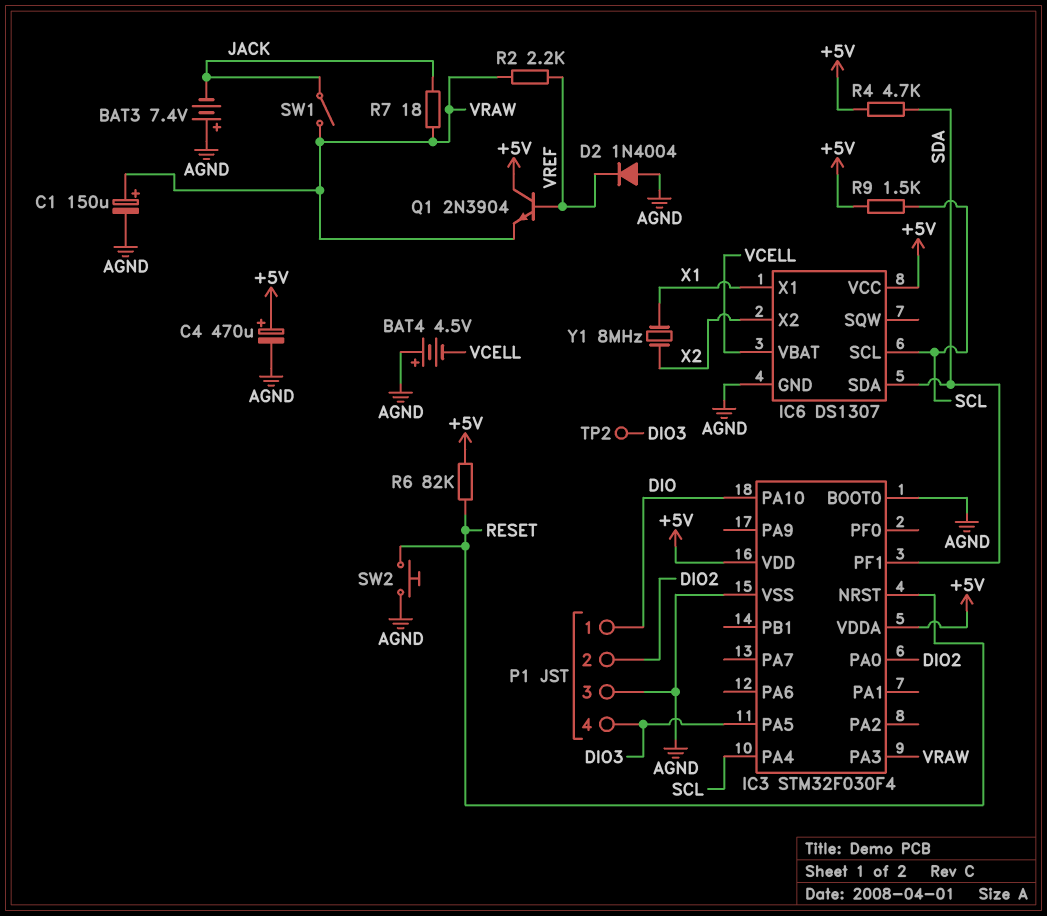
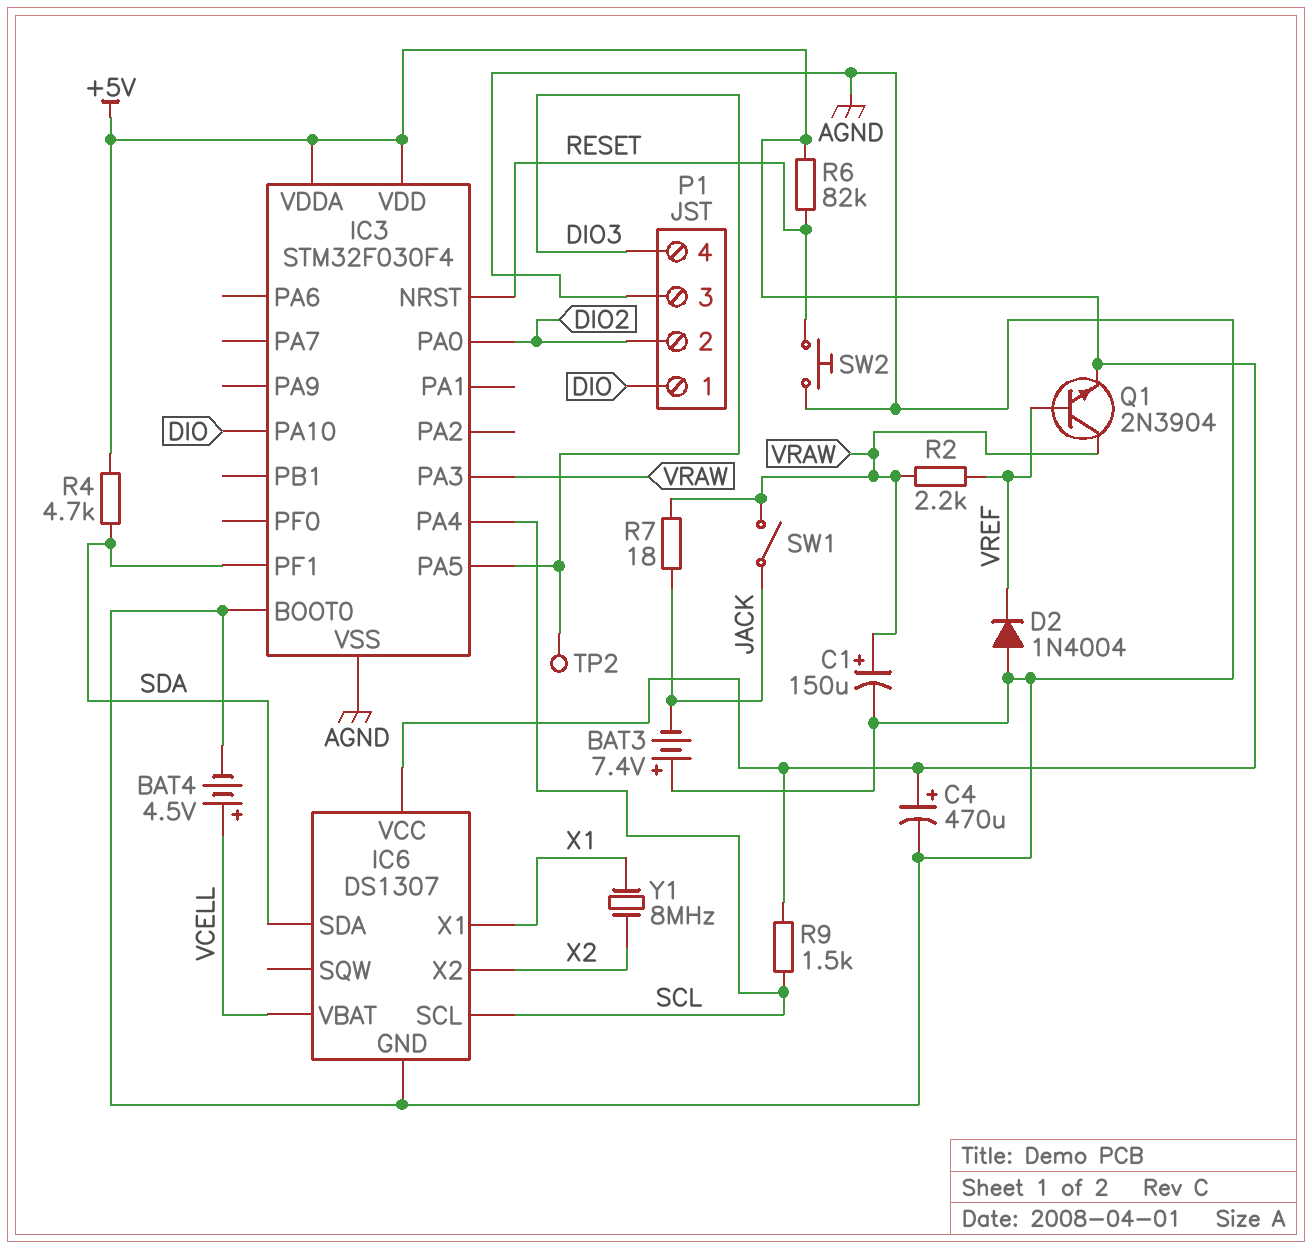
BAT4: 4.5V (plus AGND, minus VCELL) -> 4.5V (plus VCELL, minus AGND)
Q1: NPN 2N3904 (B VREF, C +5V, E VRAW) -> NPN 2N3904 (B VREF, C VRAW, E +5V)

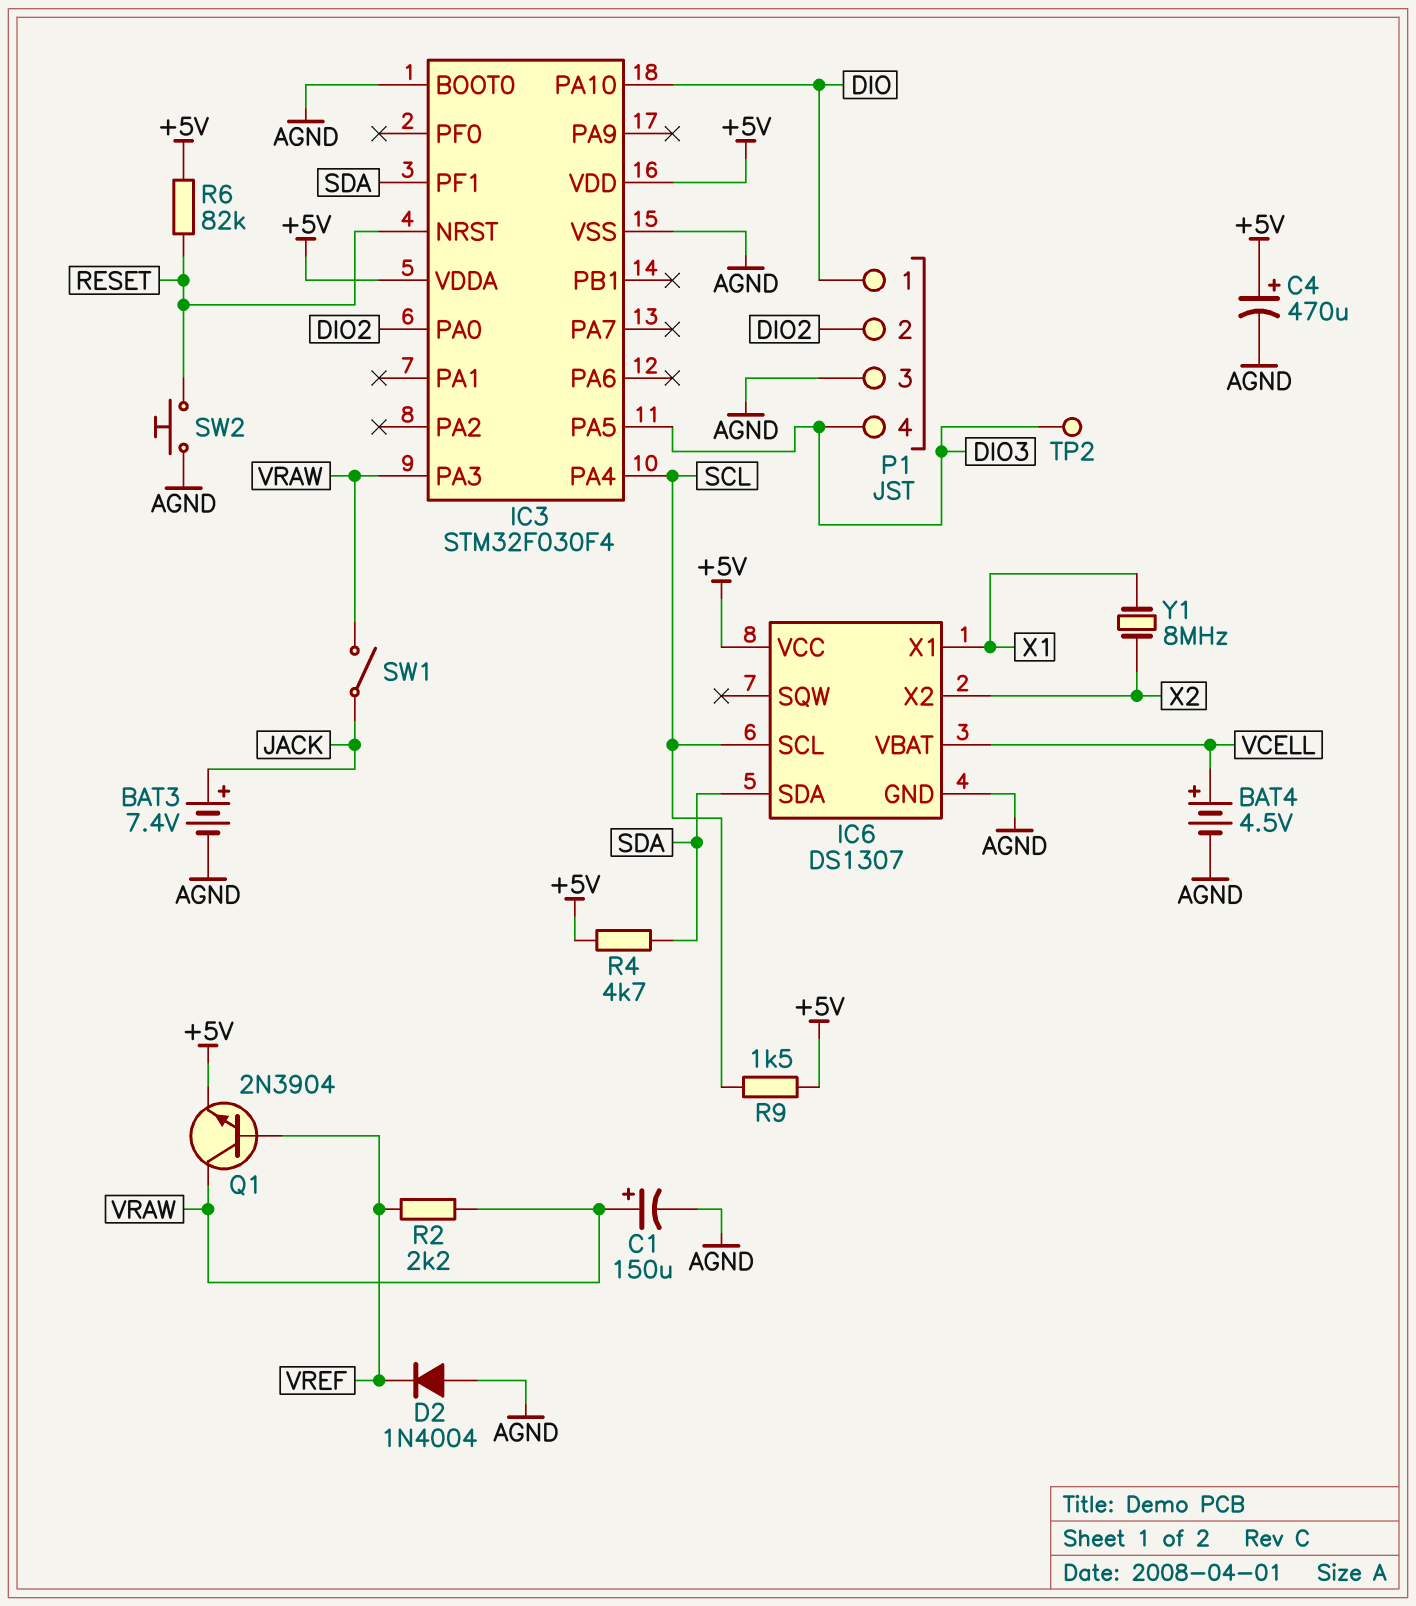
BAT3: 7.4V (plus AGND, minus JACK) -> 7.4V (plus JACK, minus AGND)
R7: 18 (JACK, VRAW) -> none

